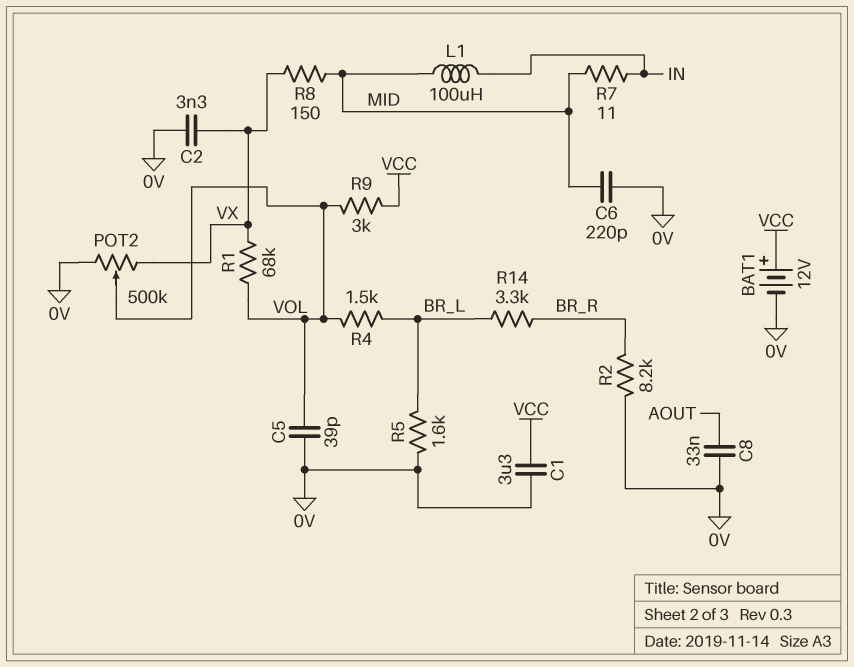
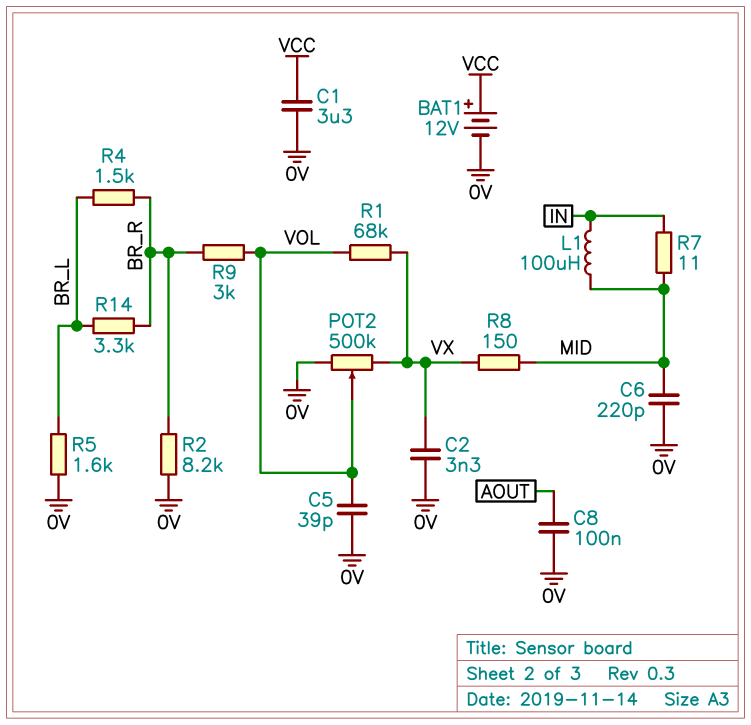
C8: 33nF (0V, AOUT) -> 100nF (0V, AOUT)
R4: 1.5k (BR_L, VOL) -> 1.5k (BR_L, BR_R)
R9: 3k (VCC, VOL) -> 3k (BR_R, VOL)

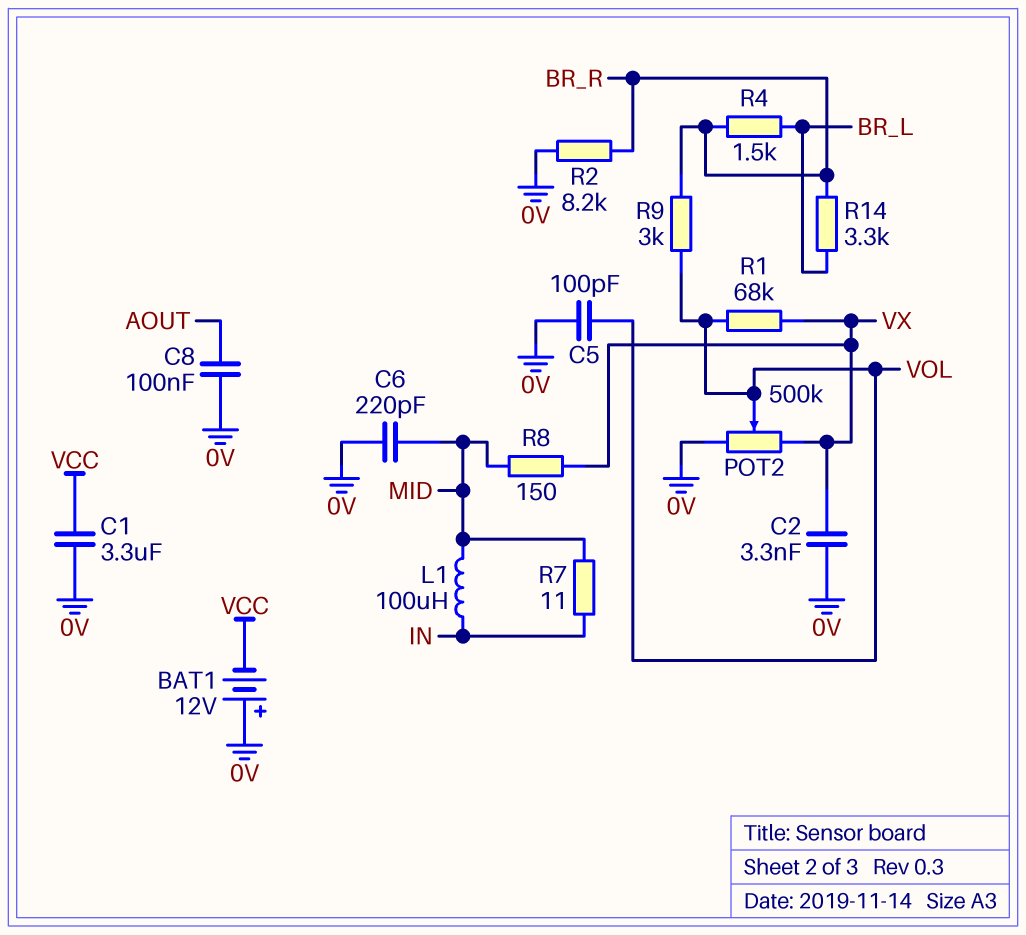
BAT1: 12V (plus VCC, minus 0V) -> 12V (plus 0V, minus VCC)
C5: 39pF (0V, VOL) -> 100pF (0V, VOL)
R5: 1.6k (0V, BR_L) -> none

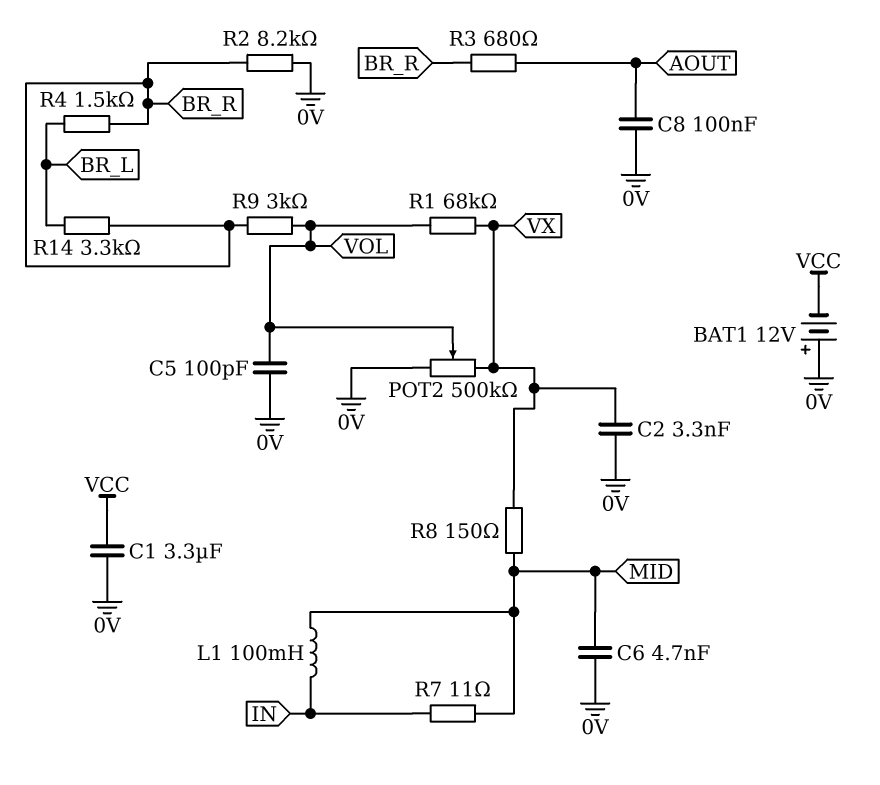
C6: 220pF (0V, MID) -> 4.7nF (0V, MID)
L1: 100uH (IN, MID) -> 100mH (IN, MID)
R3: none -> 680 (AOUT, BR_R)

